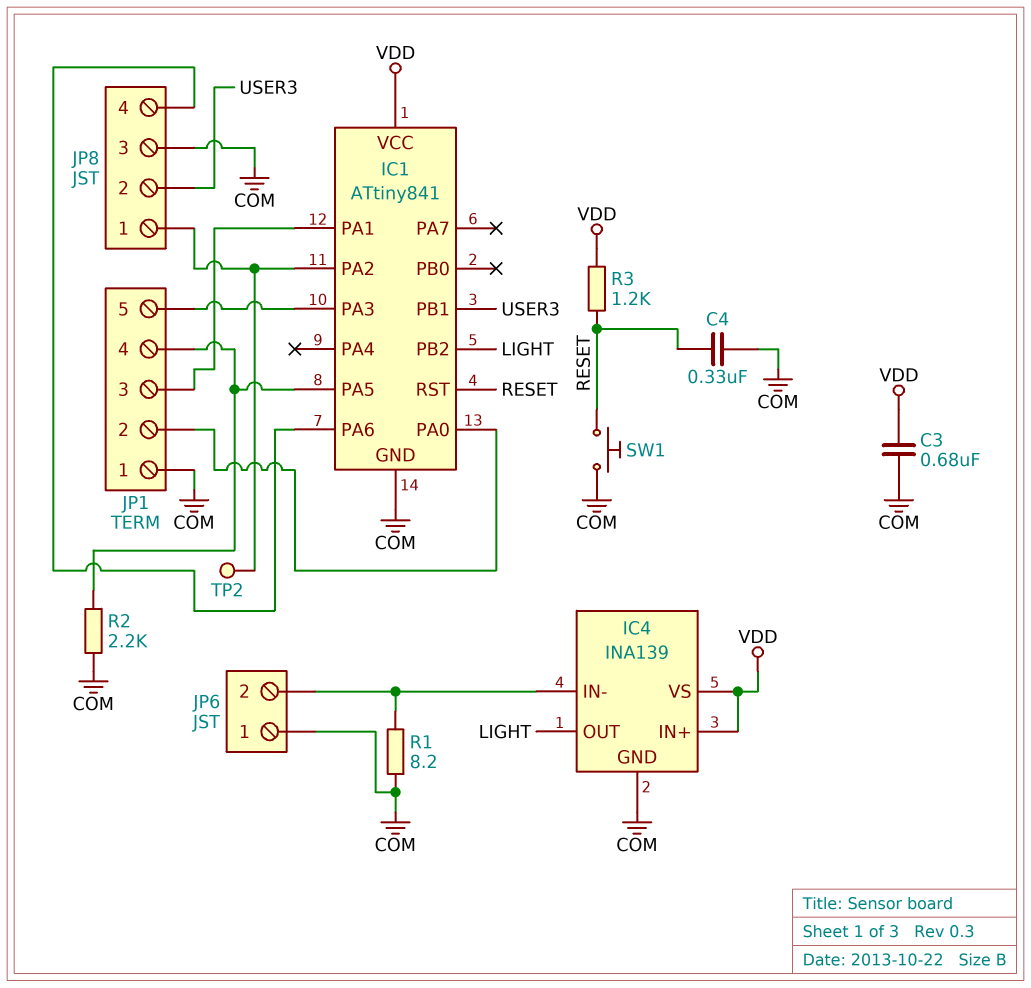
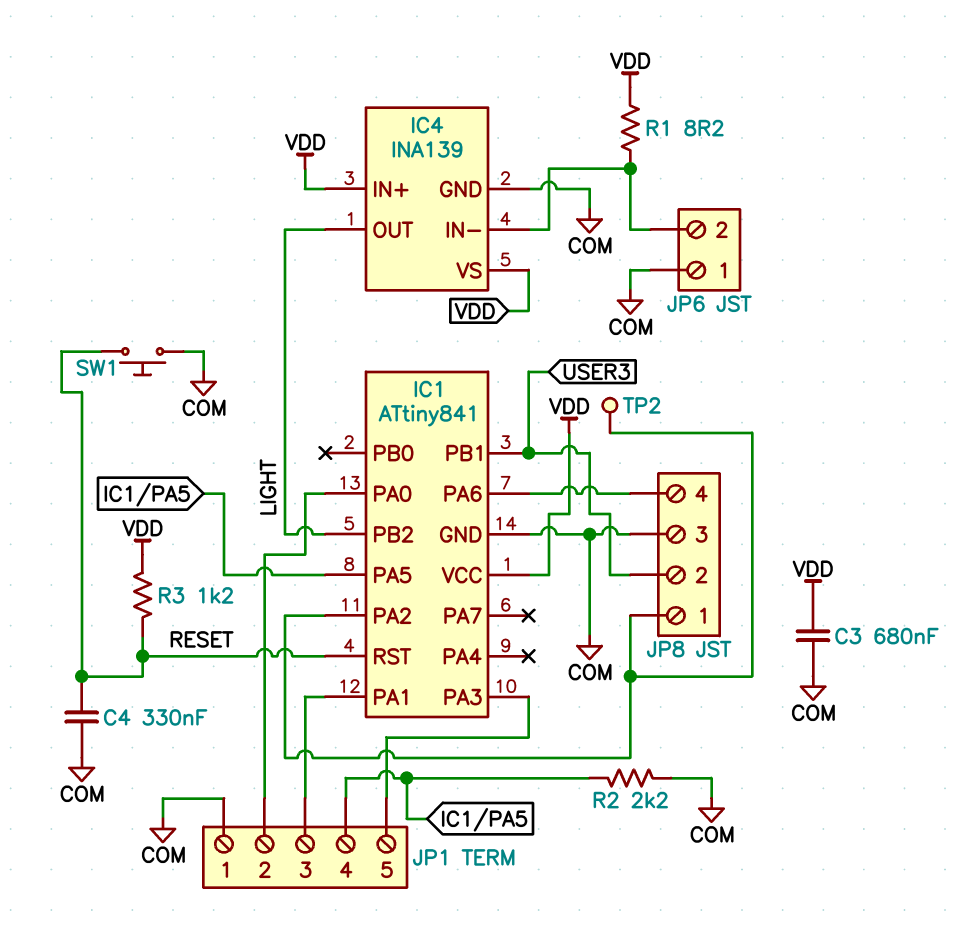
R1: 8.2 (COM, IC4/IN-) -> 8.2 (IC4/IN-, VDD)

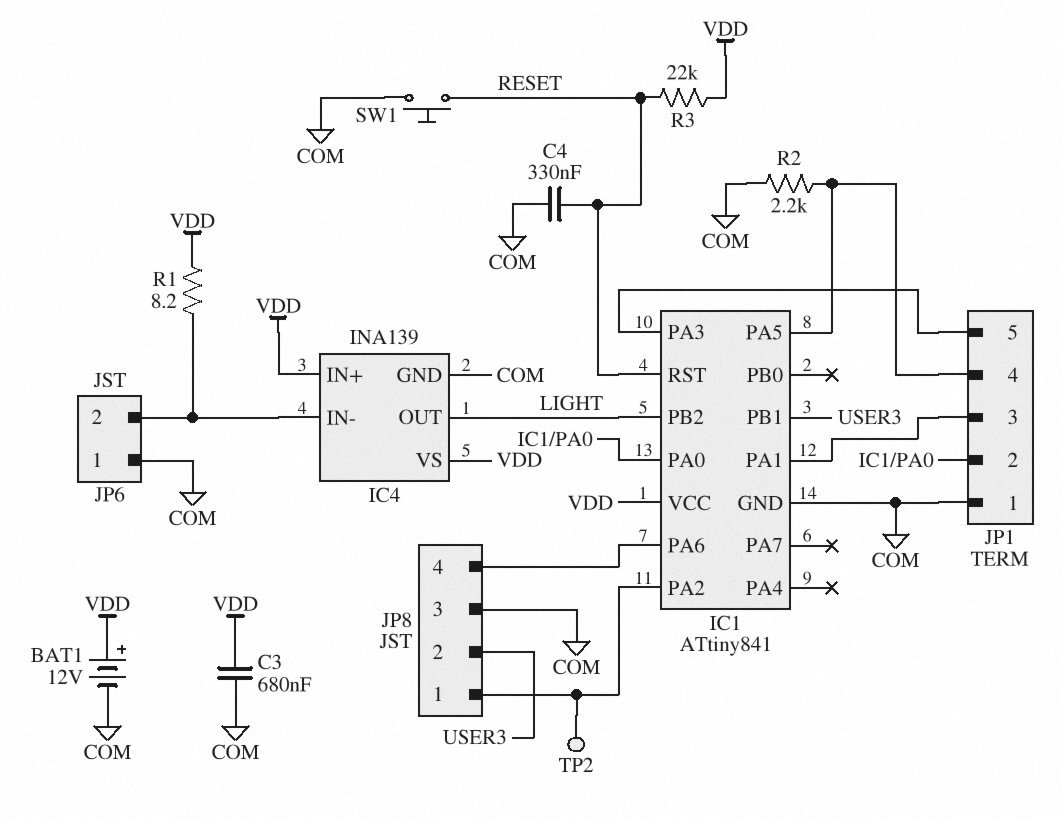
BAT1: none -> 12V (plus VDD, minus COM)
R3: 1.2k (RESET, VDD) -> 22k (RESET, VDD)

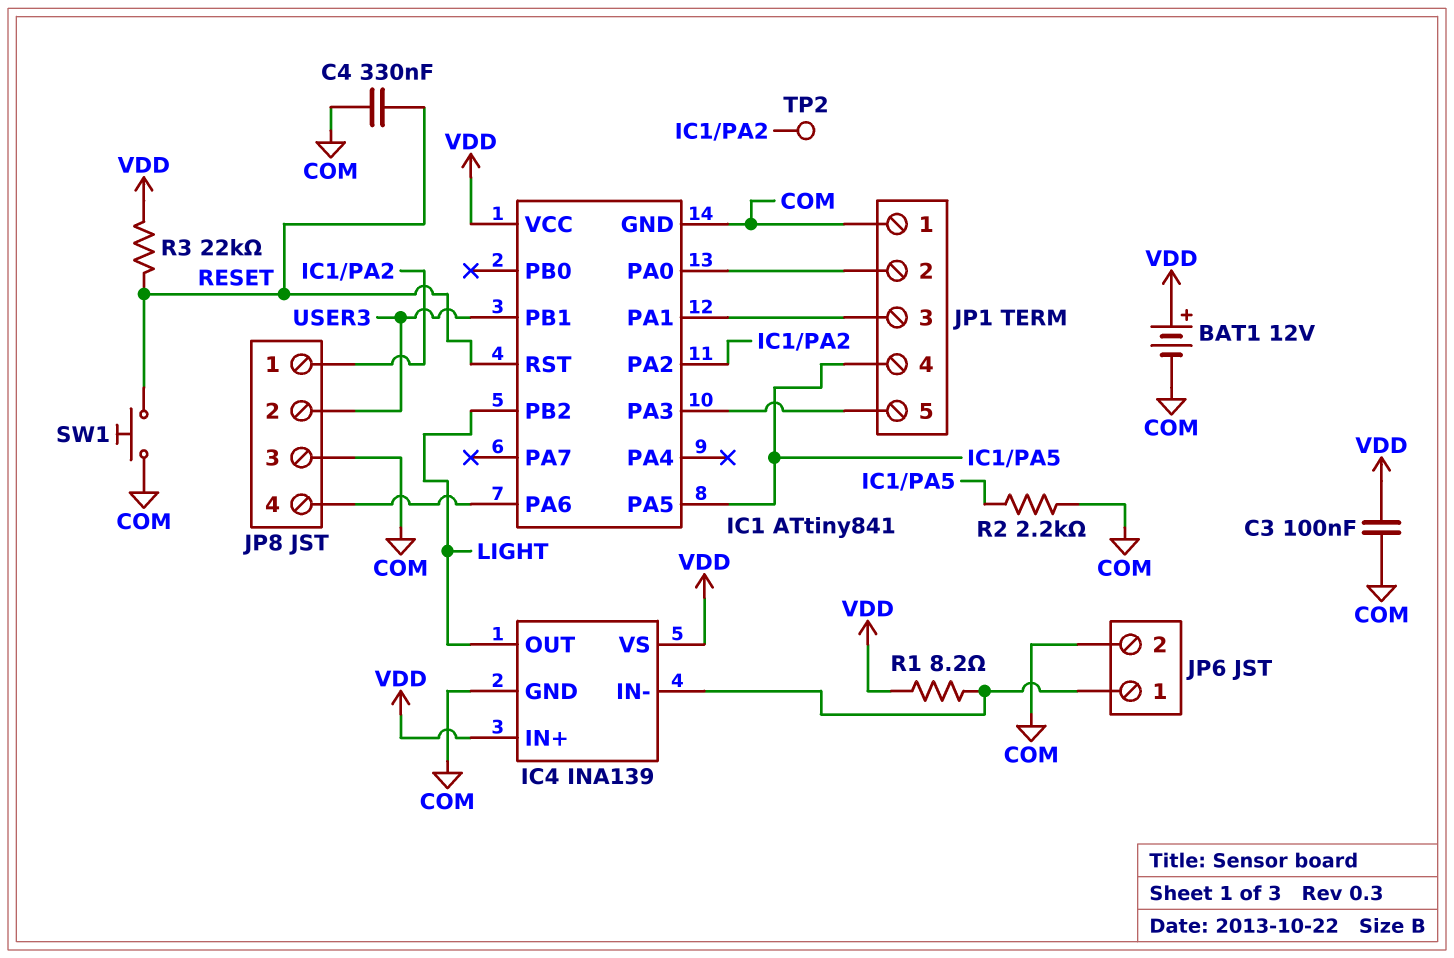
C3: 680nF (COM, VDD) -> 100nF (COM, VDD)
JP6 pin 1: COM -> IC4/IN-
JP6 pin 2: IC4/IN- -> COM

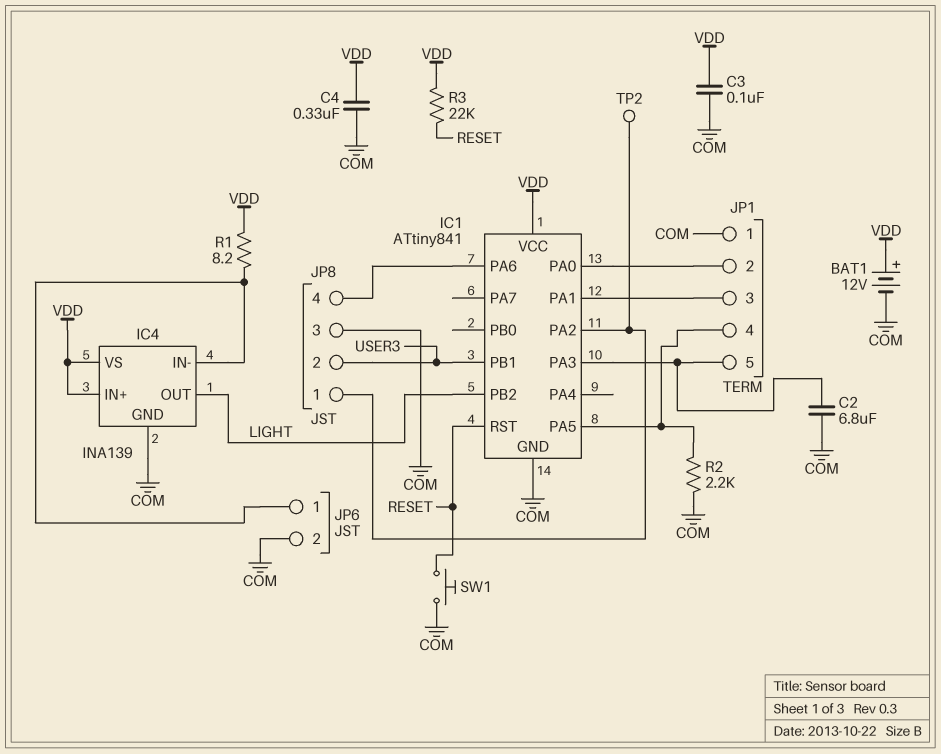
C2: none -> 6.8uF (COM, IC1/PA3)
C4: 330nF (COM, RESET) -> 330nF (COM, VDD)

